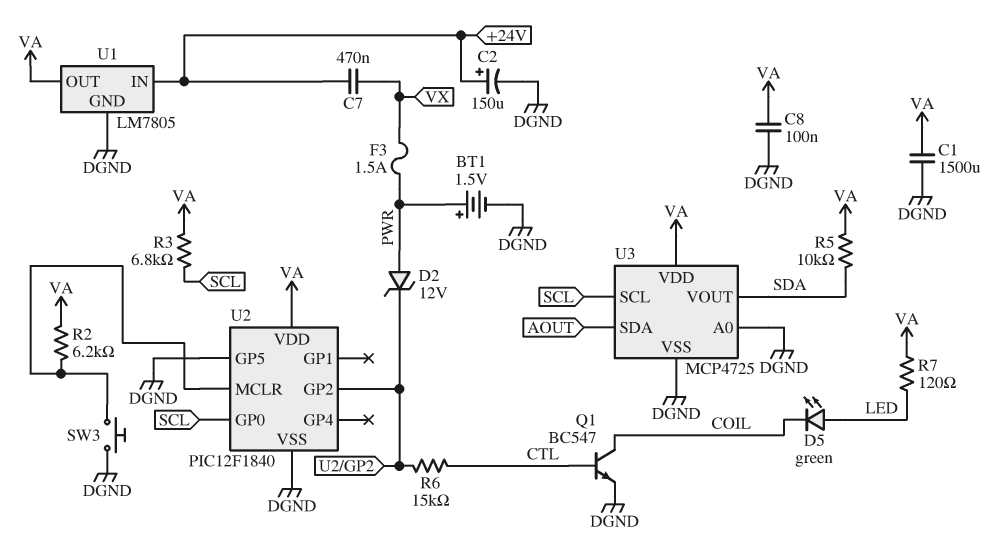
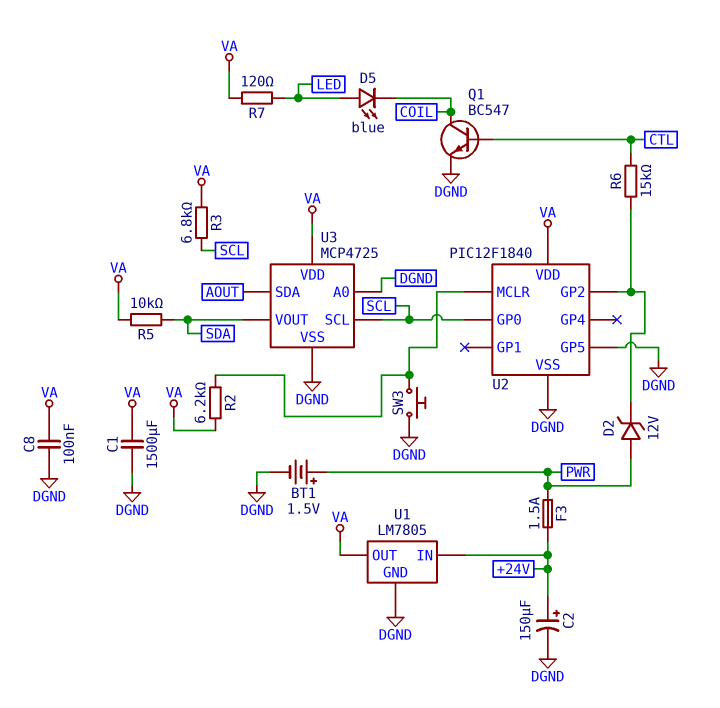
C7: 470nF (+24V, VX) -> none
D5: LED green (A LED, K COIL) -> LED blue (A LED, K COIL)
F3: 1.5A (PWR, VX) -> 1.5A (+24V, PWR)

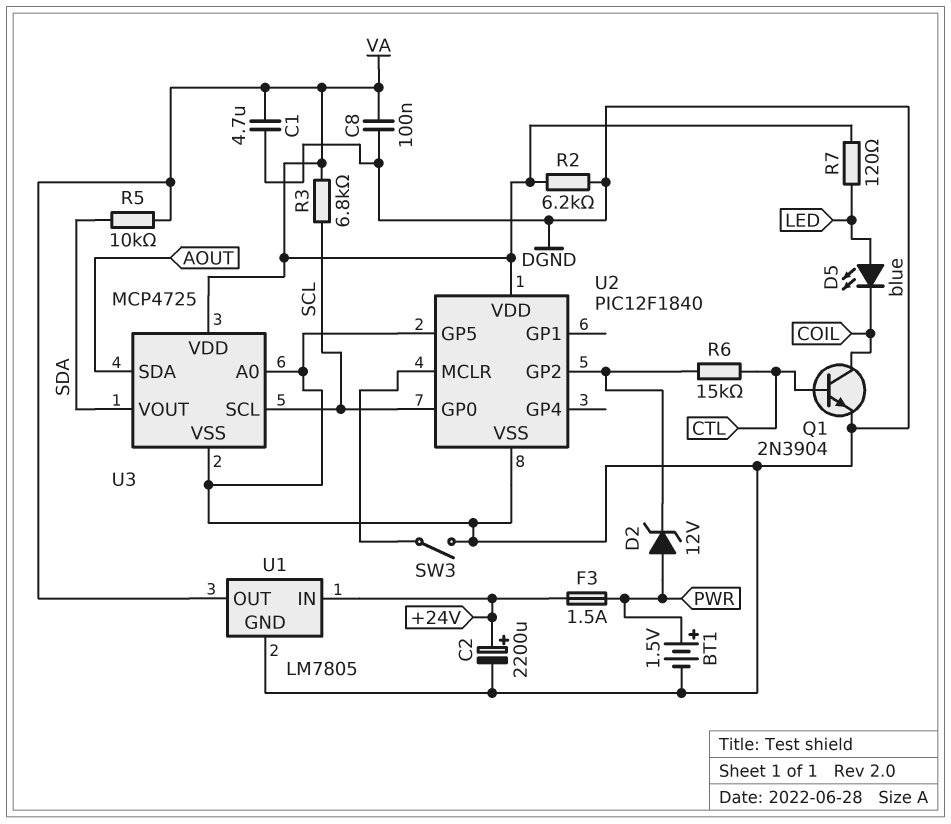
C1: 1500uF (DGND, VA) -> 4.7uF (DGND, VA)
C2: 150uF (plus +24V, minus DGND) -> 2200uF (plus +24V, minus DGND)
Q1: NPN BC547 (B CTL, C COIL, E DGND) -> NPN 2N3904 (B CTL, C COIL, E DGND)
R2: 6.2k (U2/MCLR, VA) -> 6.2k (DGND, VA)
SW3: button (DGND, U2/MCLR) -> switch (DGND, U2/MCLR)

